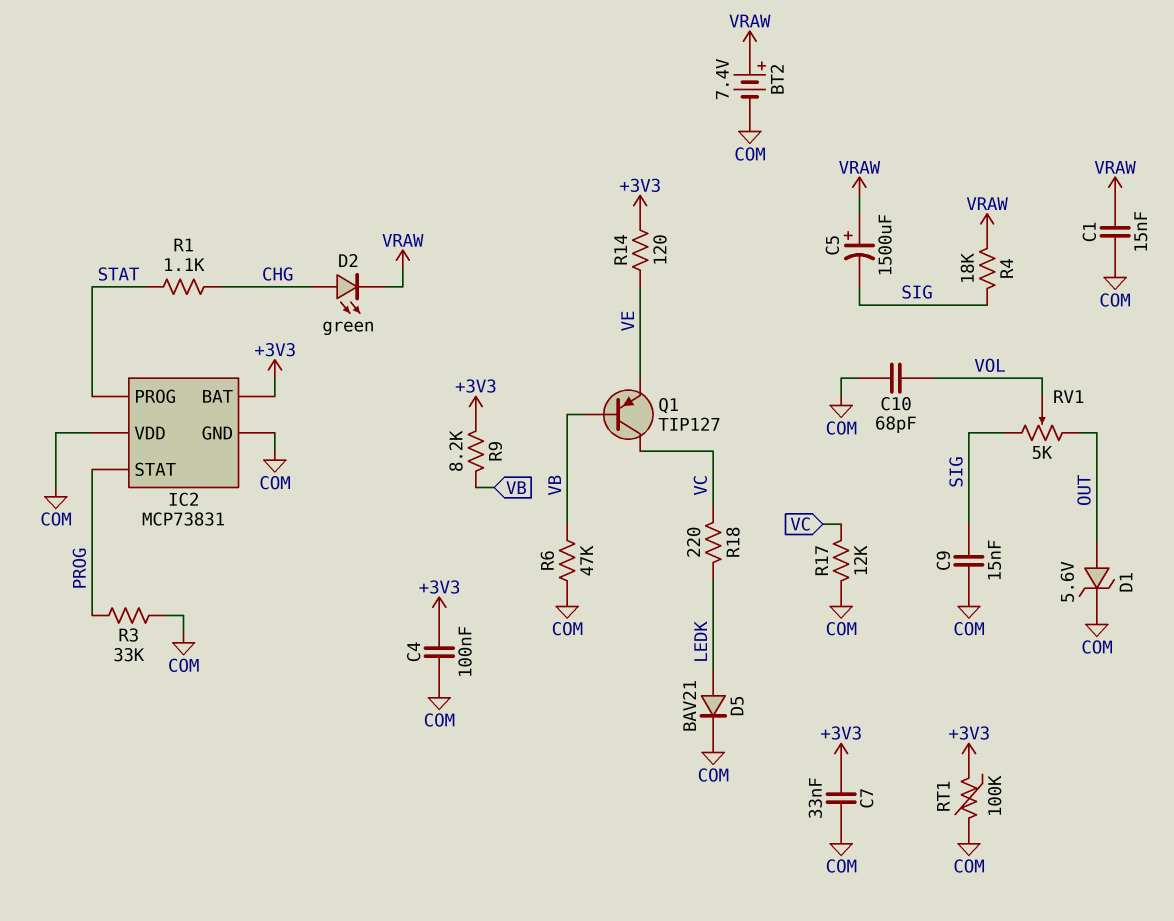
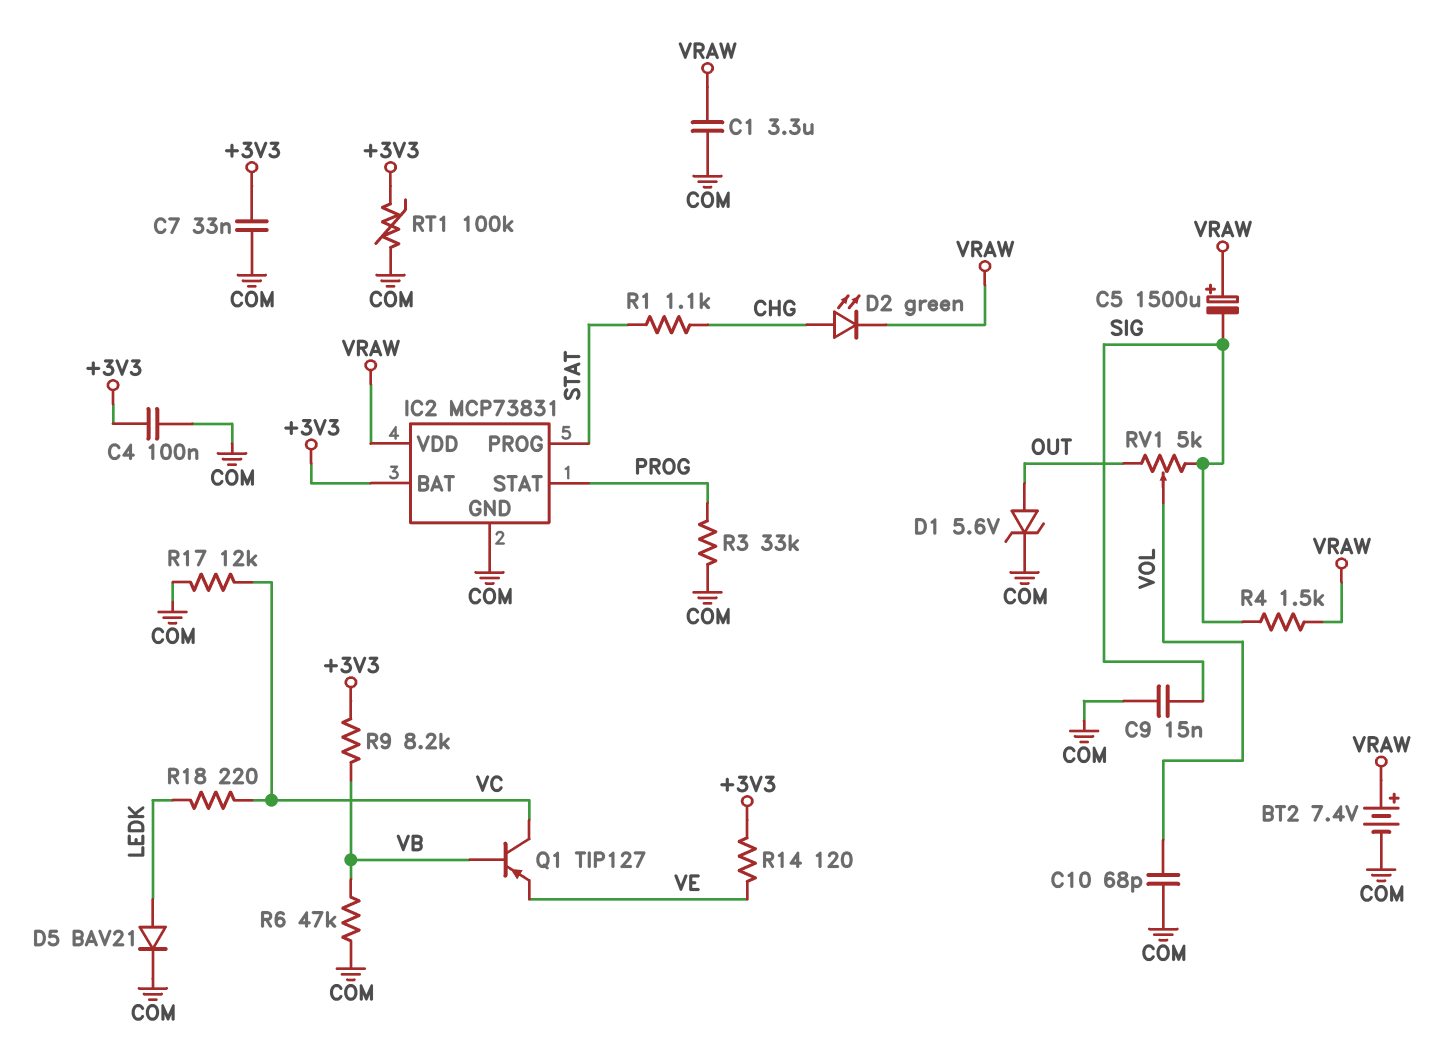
C1: 15nF (COM, VRAW) -> 3.3uF (COM, VRAW)
IC2 pin VDD: COM -> VRAW
R4: 18k (SIG, VRAW) -> 1.5k (SIG, VRAW)

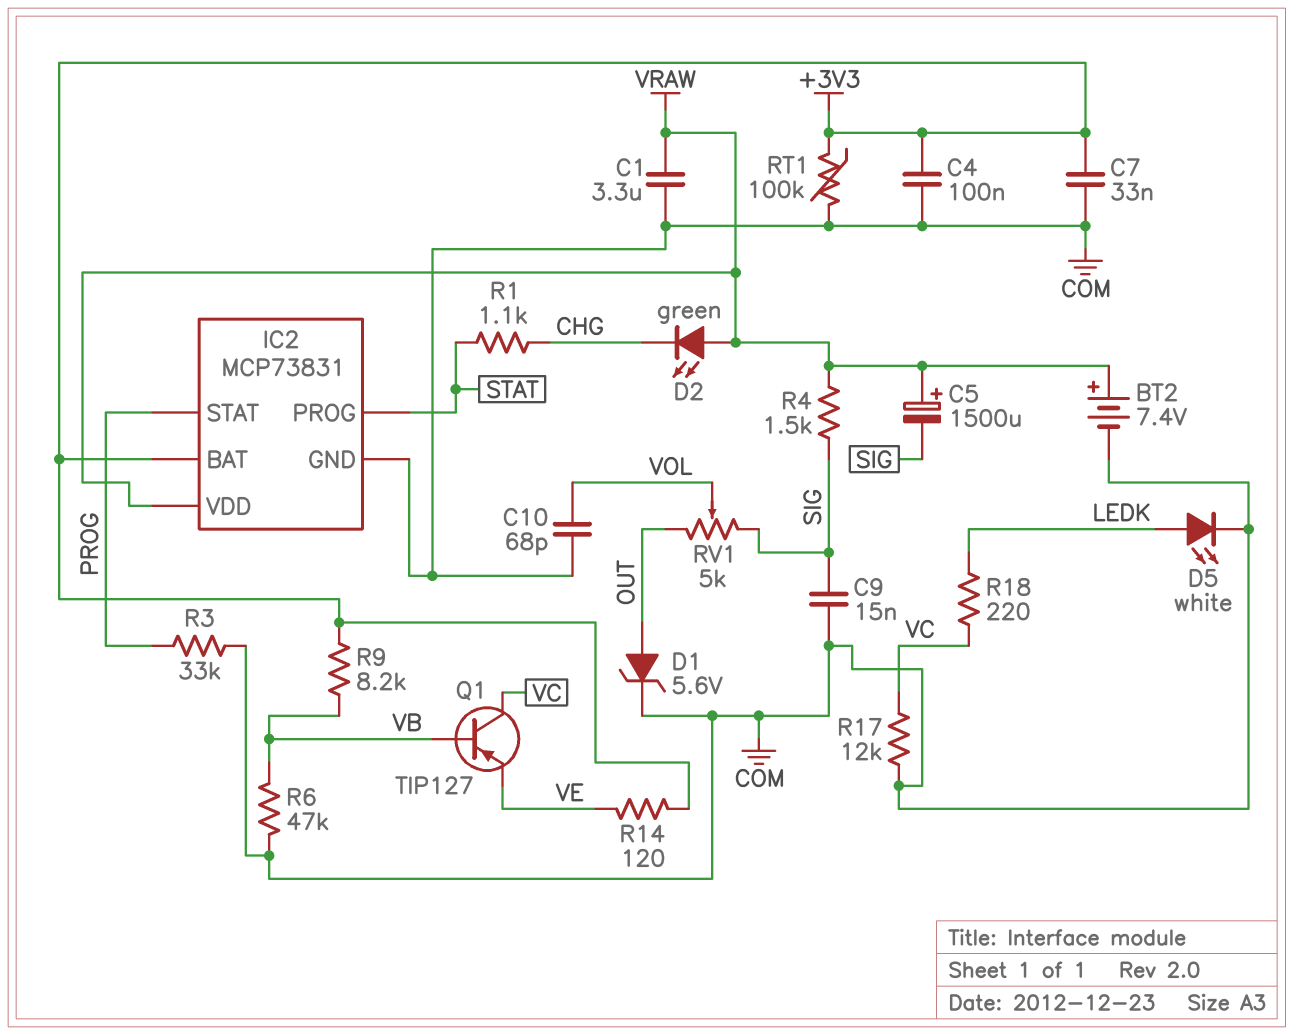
D2: LED green (A CHG, K VRAW) -> LED green (A VRAW, K CHG)
D5: diode BAV21 (A LEDK, K COM) -> LED white (A LEDK, K COM)

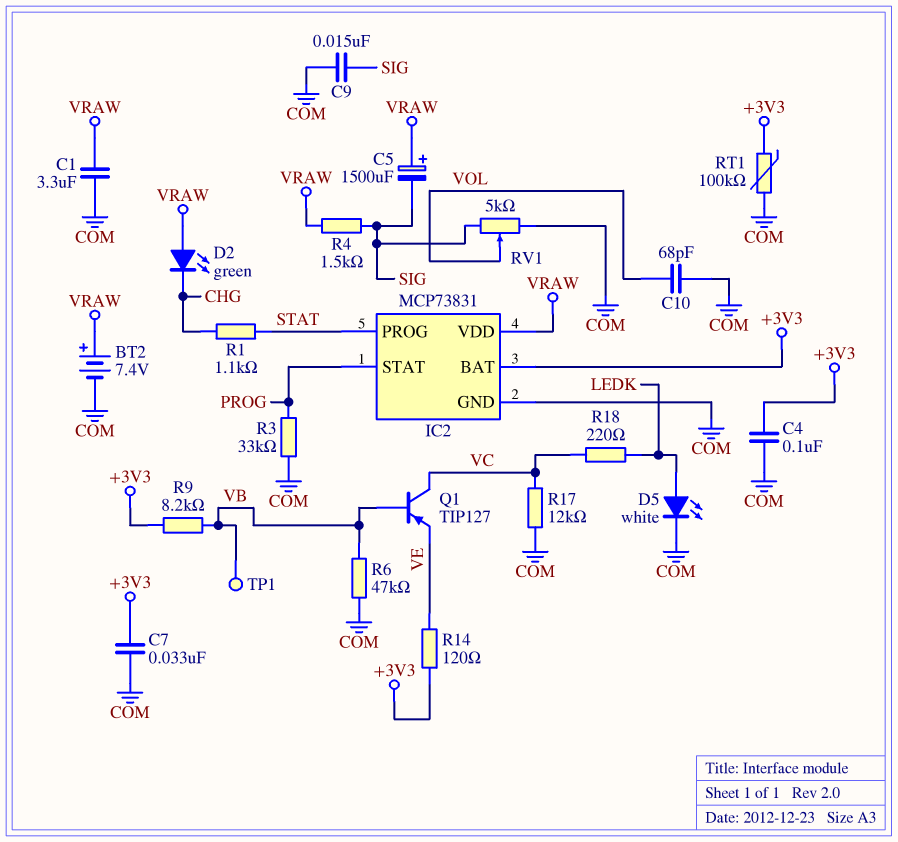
D1: zener 5.6V (A OUT, K COM) -> none
RV1: 5k (OUT, SIG, wiper VOL) -> 5k (COM, SIG, wiper VOL)
TP1: none -> test point (VB)

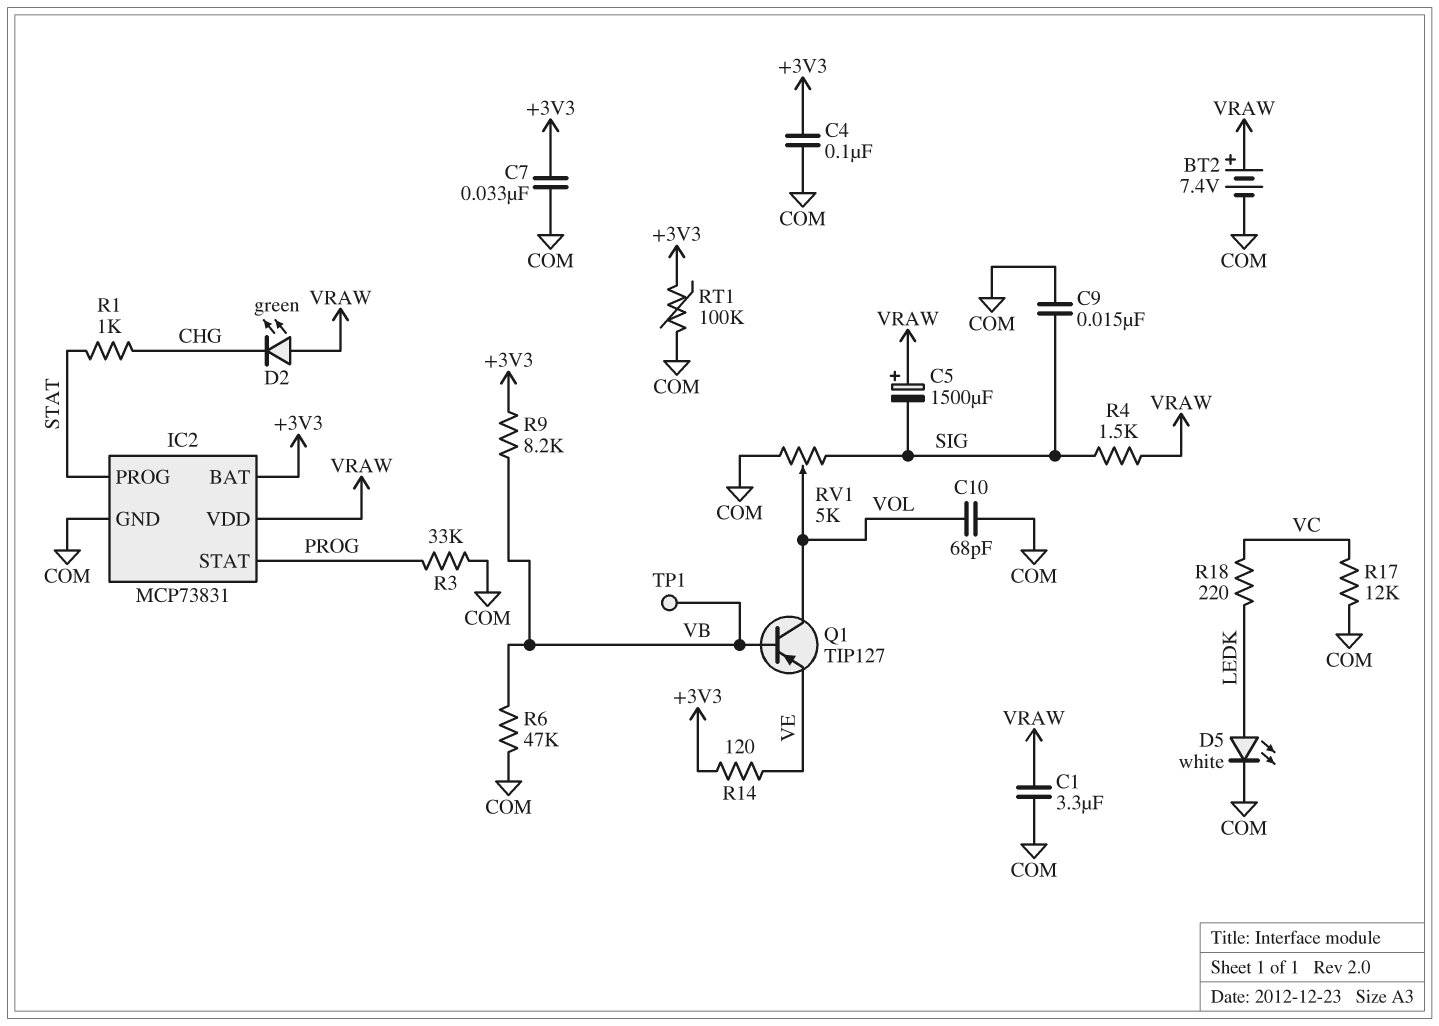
Q1: PNP TIP127 (B VB, C VC, E VE) -> PNP TIP127 (B VB, C VOL, E VE)
R1: 1.1k (CHG, STAT) -> 1k (CHG, STAT)

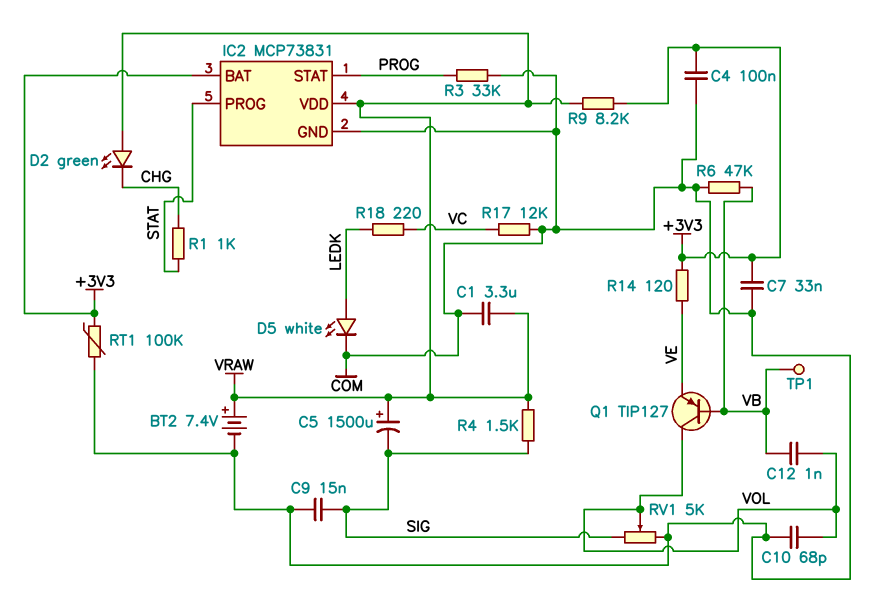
C12: none -> 1nF (VB, VOL)
R9: 8.2k (+3V3, VB) -> 8.2k (+3V3, VRAW)

